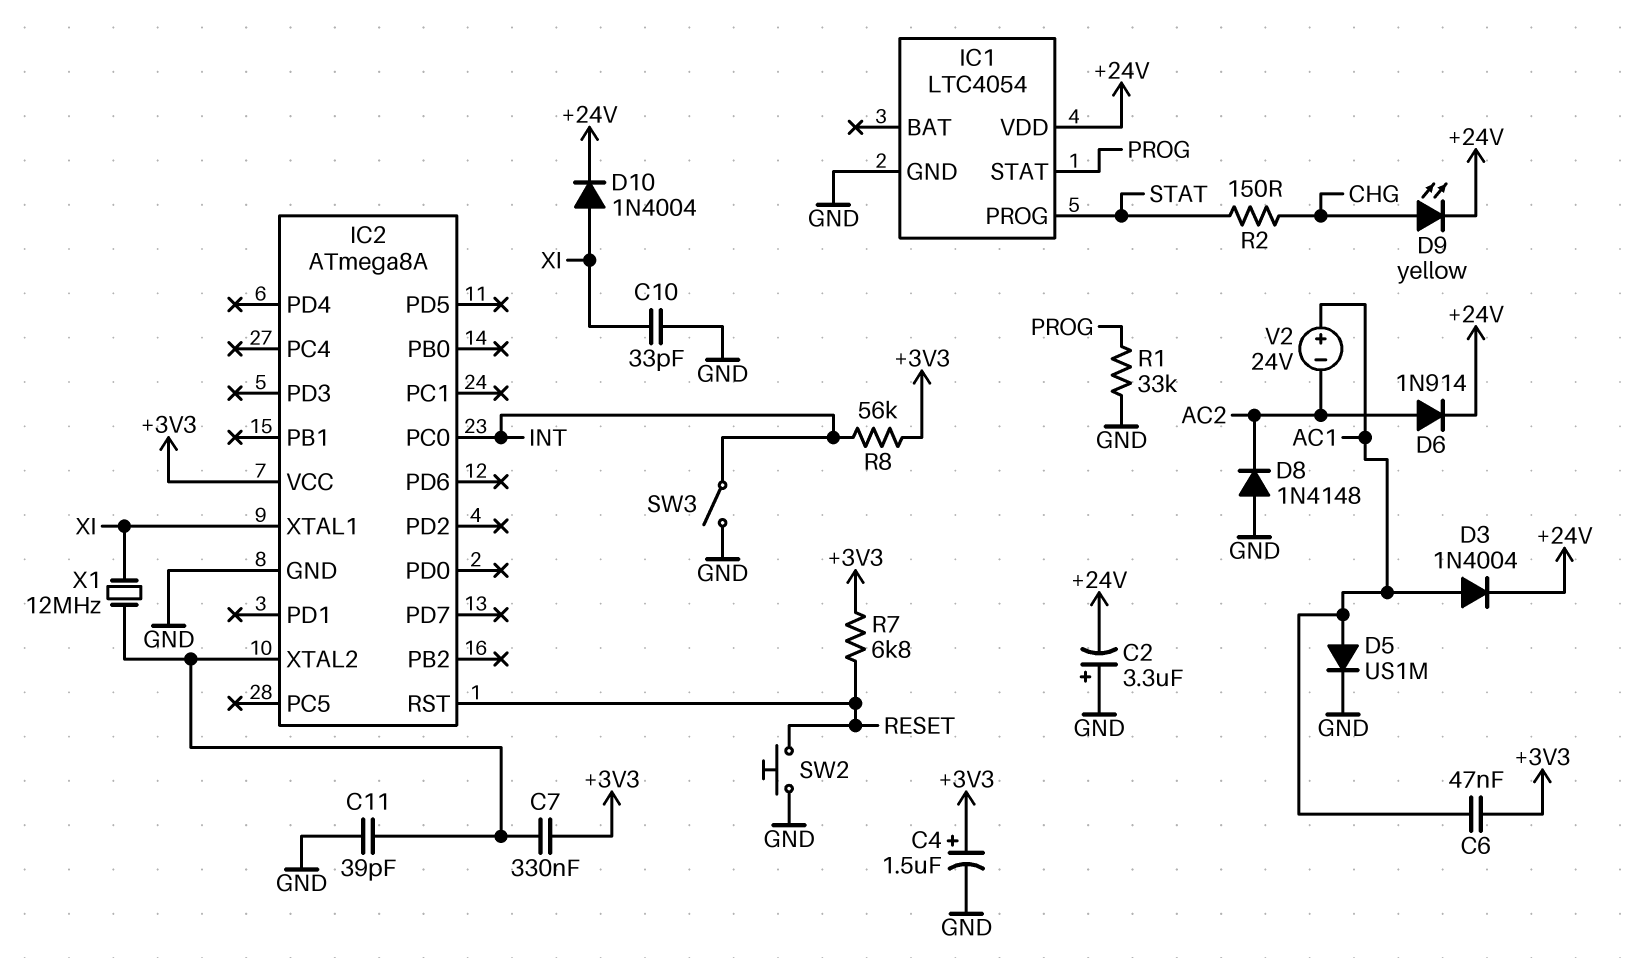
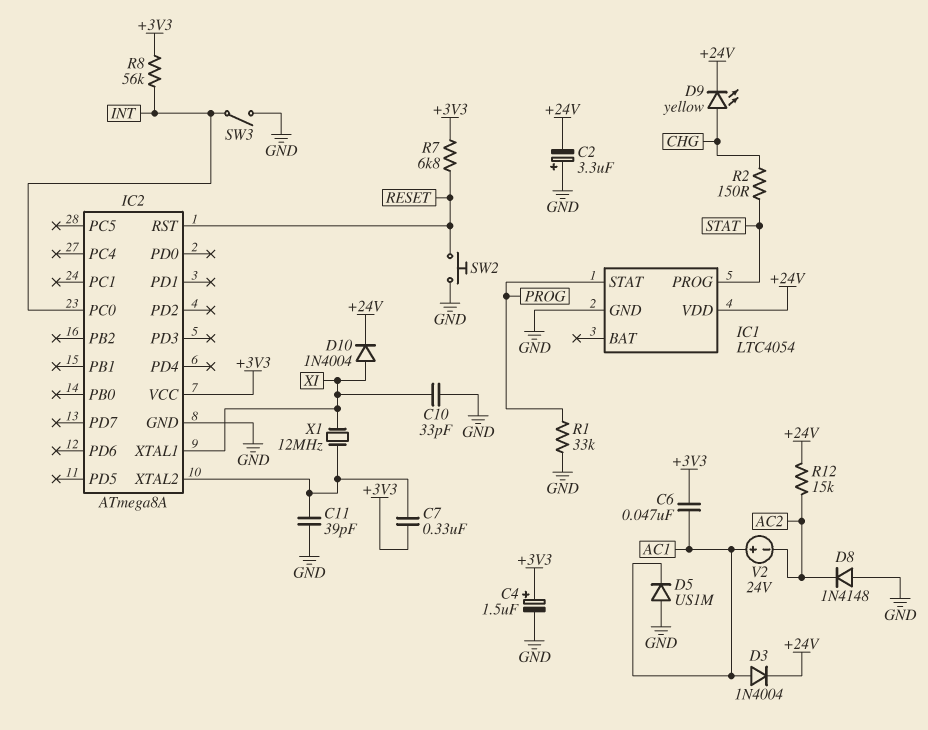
D5: diode US1M (A AC1, K GND) -> diode US1M (A GND, K AC1)
D6: diode 1N914 (A AC2, K +24V) -> none
R12: none -> 15k (+24V, AC2)

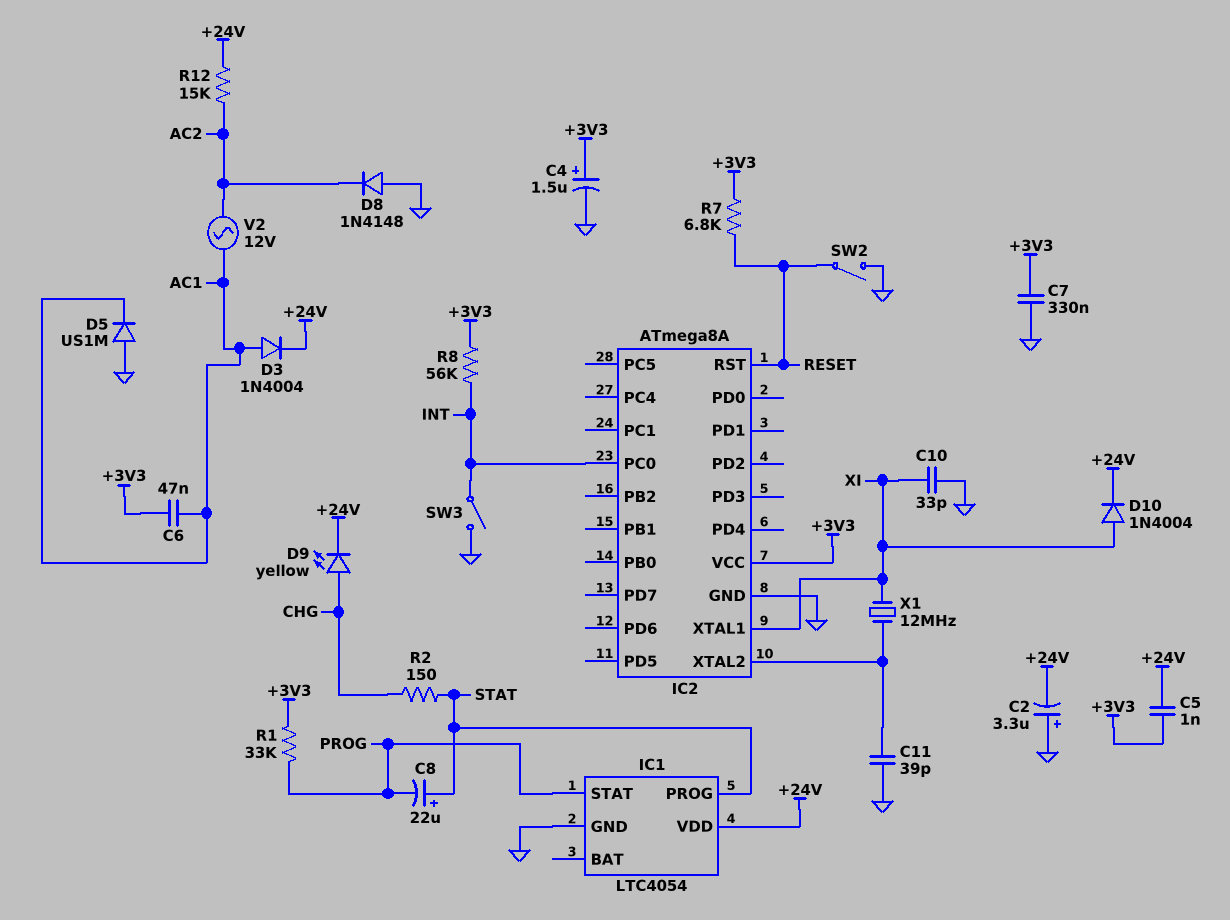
C5: none -> 1nF (+3V3, +24V)
C7: 330nF (+3V3, IC2/XTAL2) -> 330nF (+3V3, GND)
C8: none -> 22uF (plus STAT, minus PROG)
R1: 33k (GND, PROG) -> 33k (+3V3, PROG)
SW2: button (GND, RESET) -> switch (GND, RESET)
V2: 24V (plus AC1, minus AC2) -> AC 12V (AC1, AC2)

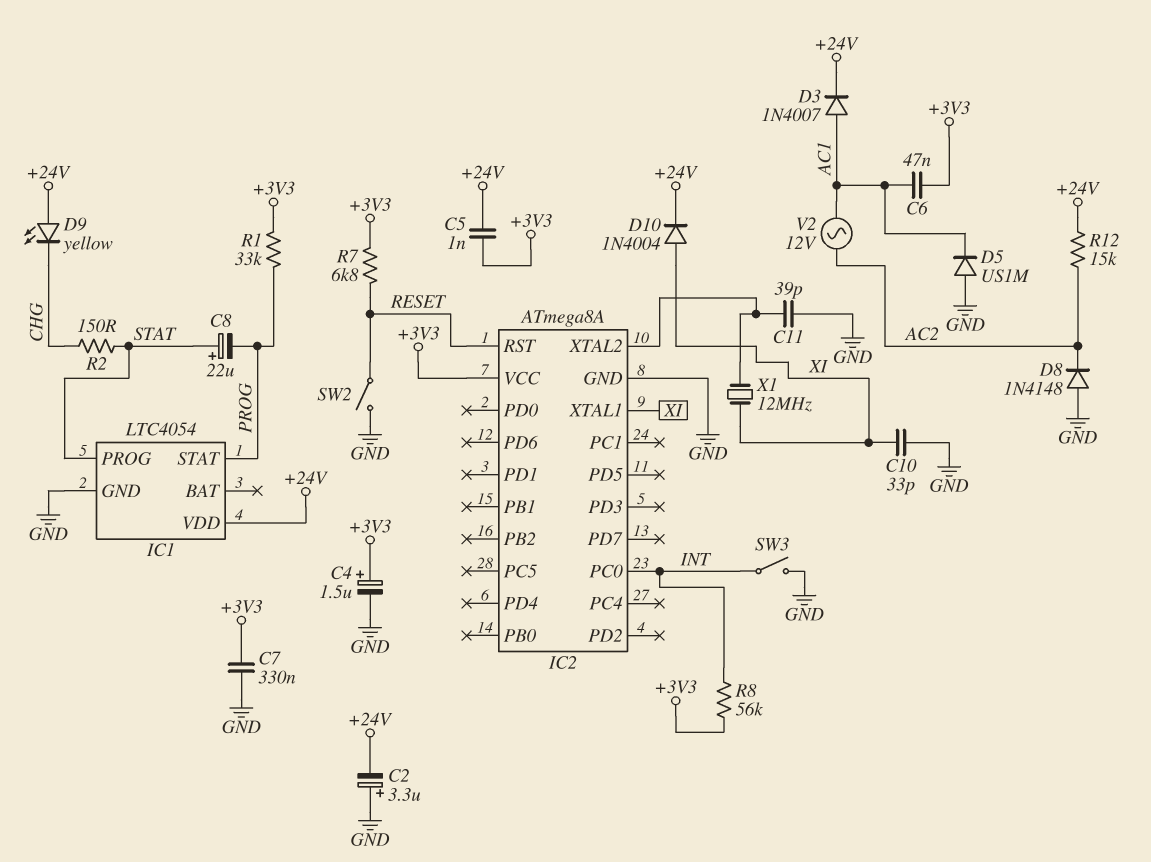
D3: diode 1N4004 (A AC1, K +24V) -> diode 1N4007 (A AC1, K +24V)
D9: LED yellow (A CHG, K +24V) -> LED yellow (A +24V, K CHG)

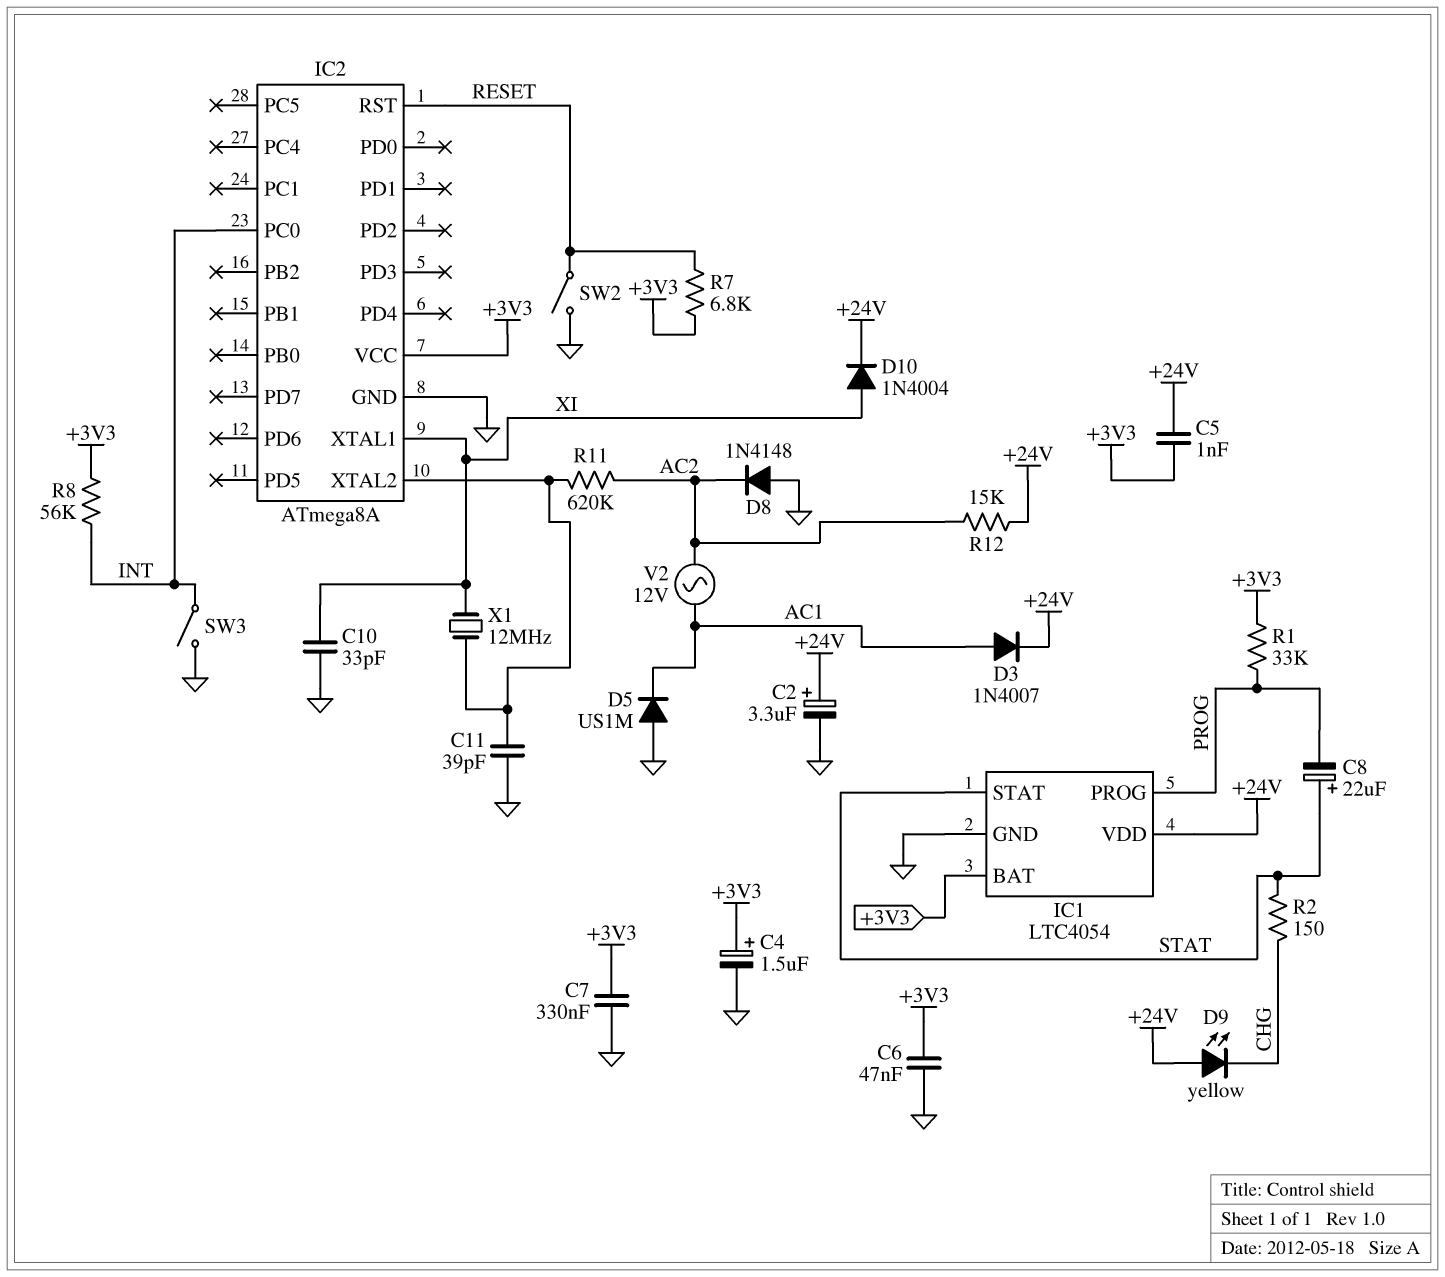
C2: 3.3uF (plus GND, minus +24V) -> 3.3uF (plus +24V, minus GND)
C6: 47nF (+3V3, AC1) -> 47nF (+3V3, GND)
IC1 pin BAT: none -> +3V3
IC1 pin PROG: STAT -> PROG
IC1 pin STAT: PROG -> STAT
R11: none -> 620k (AC2, IC2/XTAL2)

